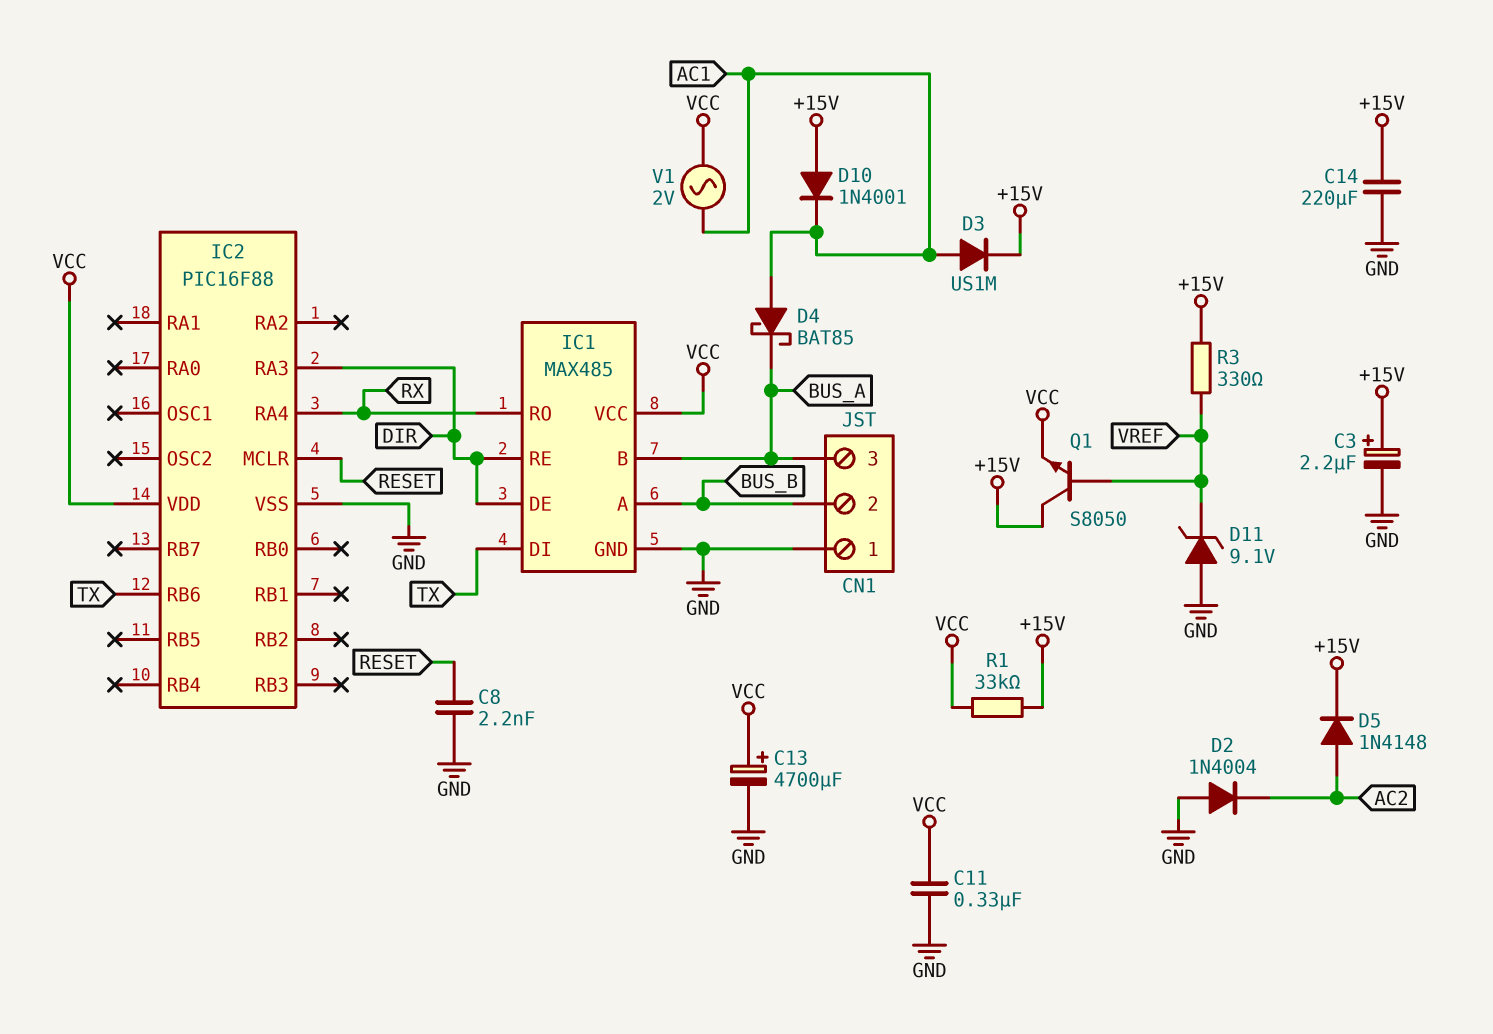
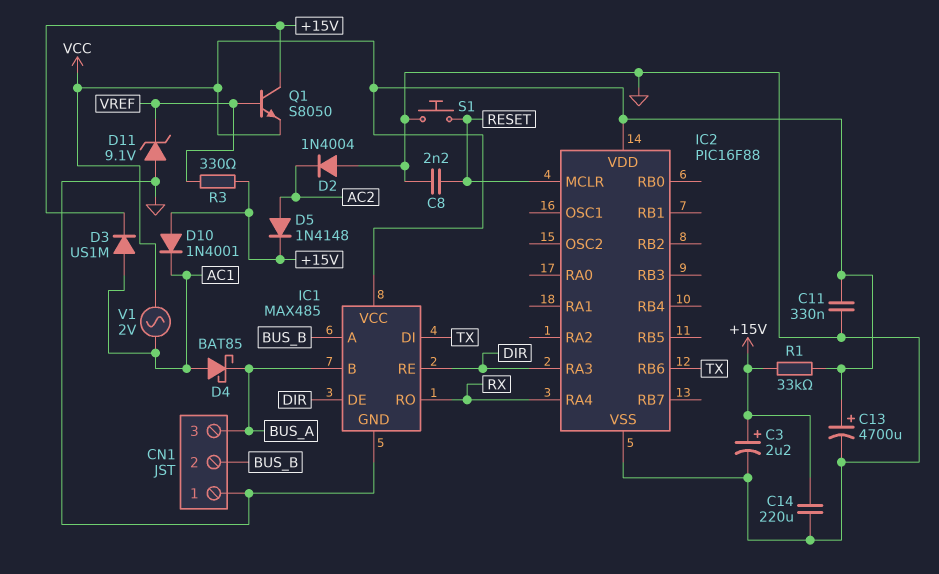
S1: none -> button (GND, RESET)

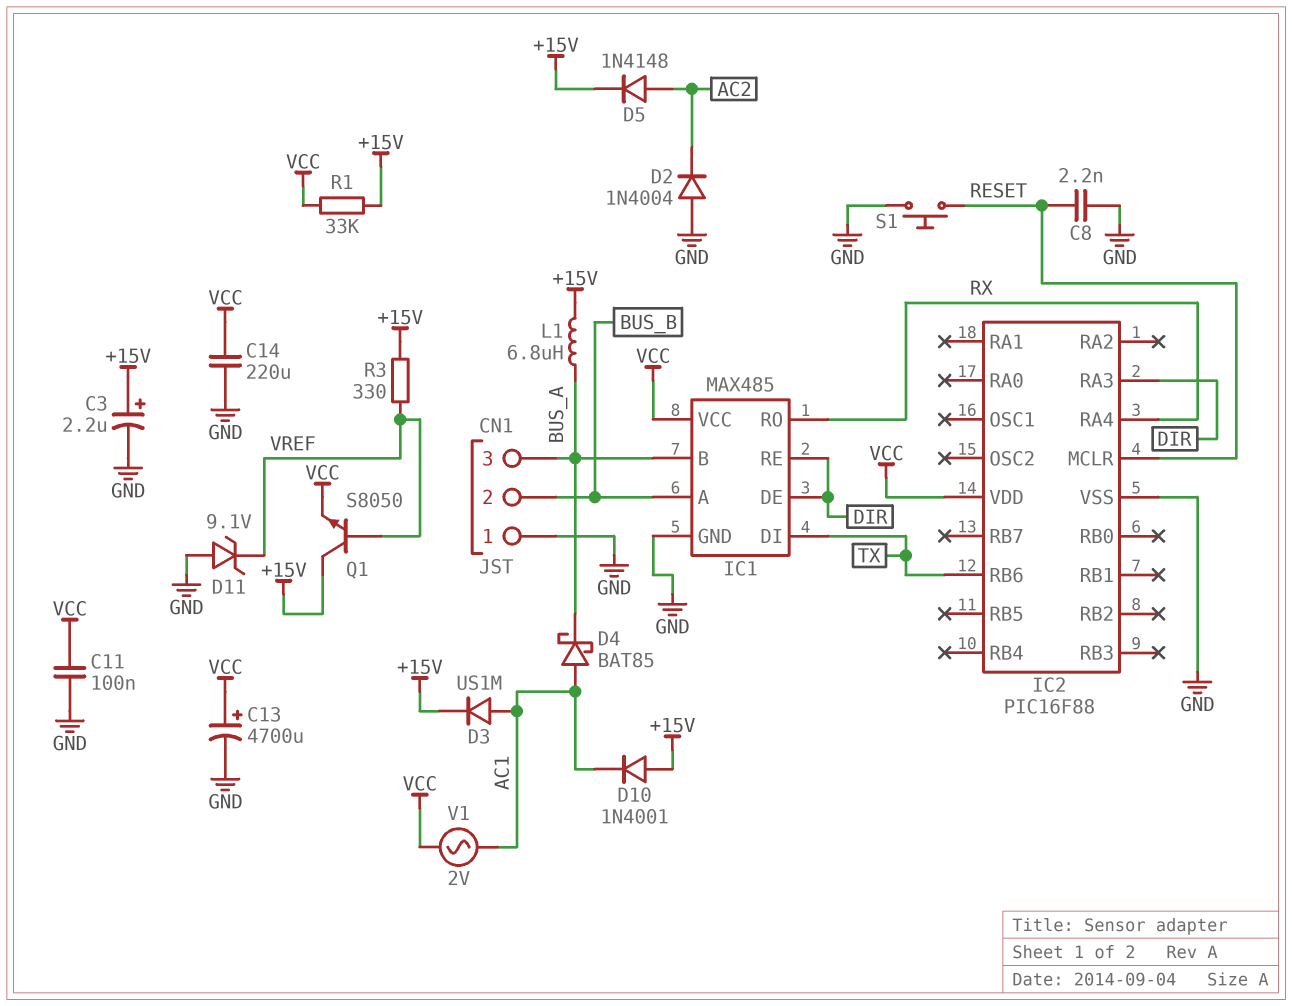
C11: 330nF (GND, VCC) -> 100nF (GND, VCC)
C14: 220uF (+15V, GND) -> 220uF (GND, VCC)
L1: none -> 6.8uH (+15V, BUS_A)

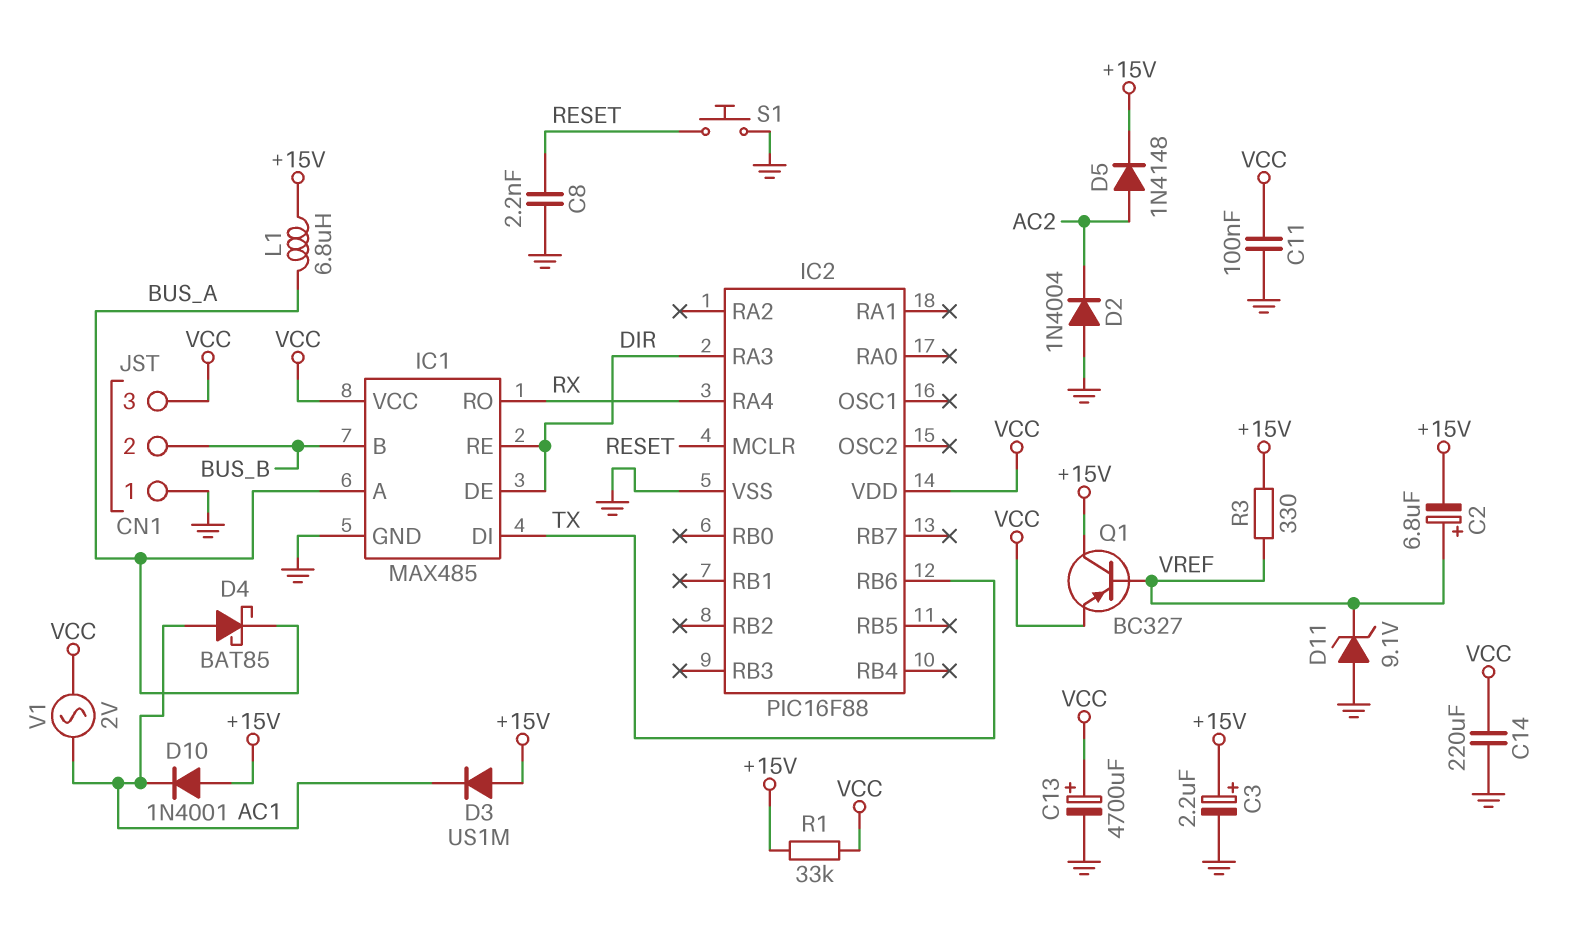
C2: none -> 6.8uF (plus VREF, minus +15V)
CN1 pin 3: BUS_A -> VCC
D3: diode US1M (A AC1, K +15V) -> diode US1M (A +15V, K AC1)
IC1 pin A: BUS_B -> BUS_A
IC1 pin B: BUS_A -> BUS_B
Q1: NPN S8050 (B VREF, C +15V, E VCC) -> PNP BC327 (B VREF, C +15V, E VCC)

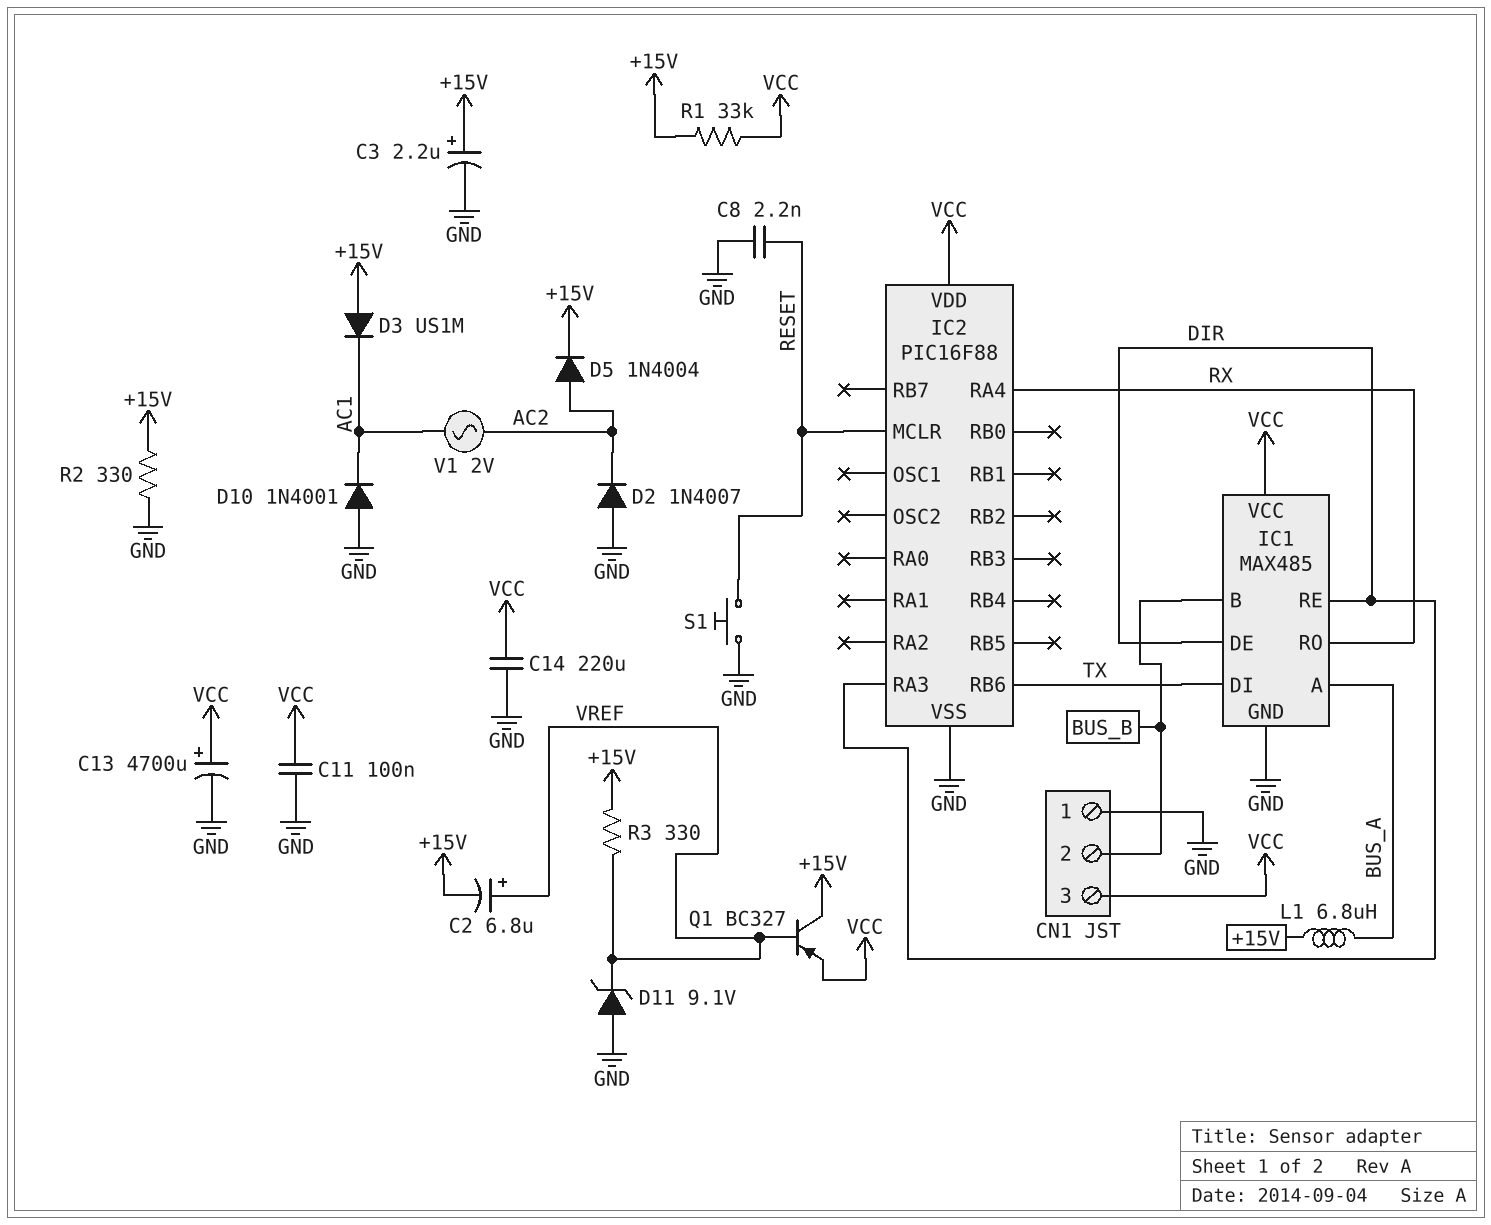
D2: diode 1N4004 (A GND, K AC2) -> diode 1N4007 (A GND, K AC2)
D4: schottky BAT85 (A AC1, K BUS_A) -> none
D5: diode 1N4148 (A AC2, K +15V) -> diode 1N4004 (A AC2, K +15V)
D10: diode 1N4001 (A +15V, K AC1) -> diode 1N4001 (A GND, K AC1)
R2: none -> 330 (+15V, GND)
V1: AC 2V (AC1, VCC) -> AC 2V (AC1, AC2)

